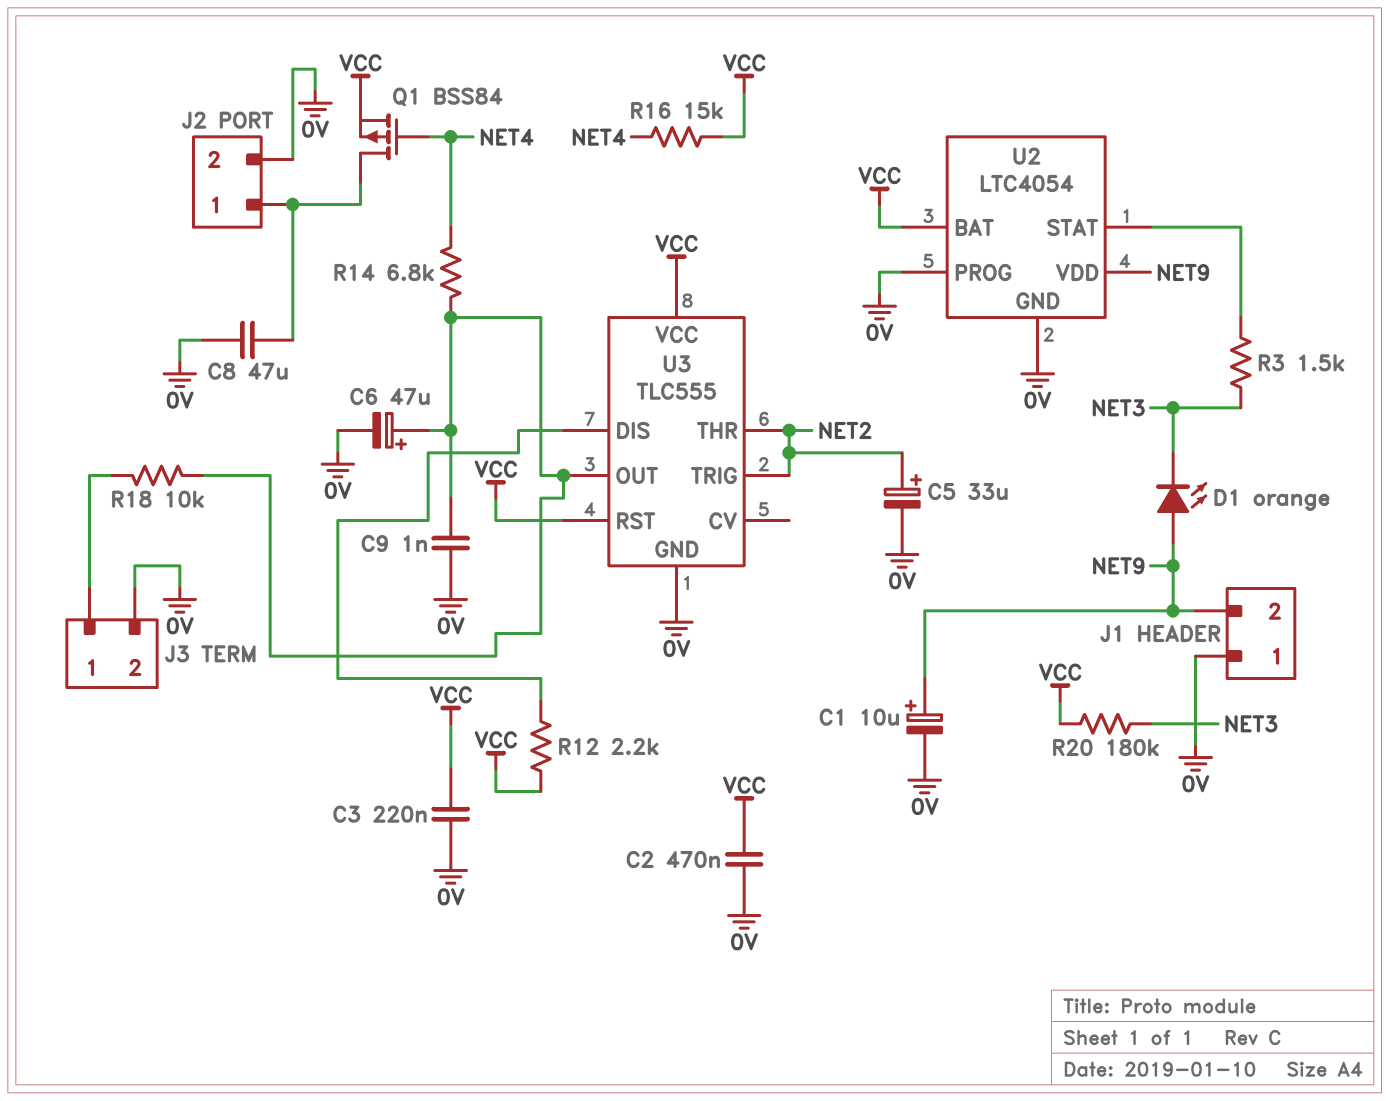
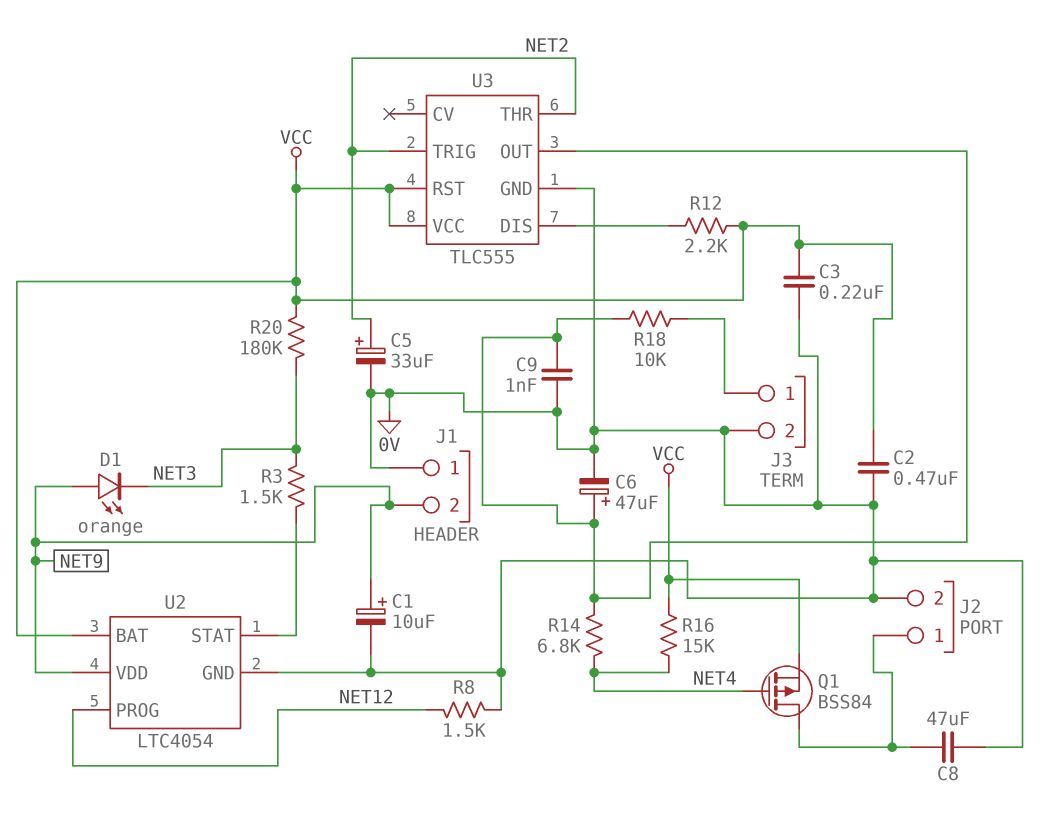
R8: none -> 1.5k (0V, NET12)
U2 pin PROG: 0V -> NET12

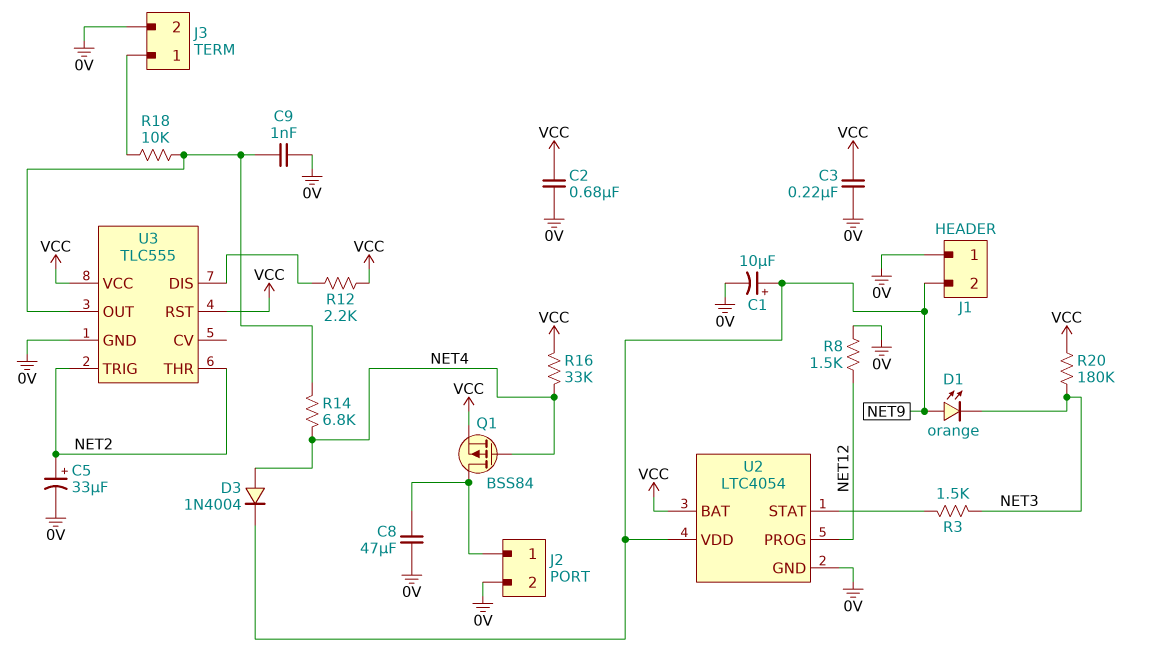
C2: 470nF (0V, VCC) -> 680nF (0V, VCC)
C6: 47uF (plus U3/OUT, minus 0V) -> none
D3: none -> diode 1N4004 (A NET4, K NET9)
R16: 15k (NET4, VCC) -> 33k (NET4, VCC)

